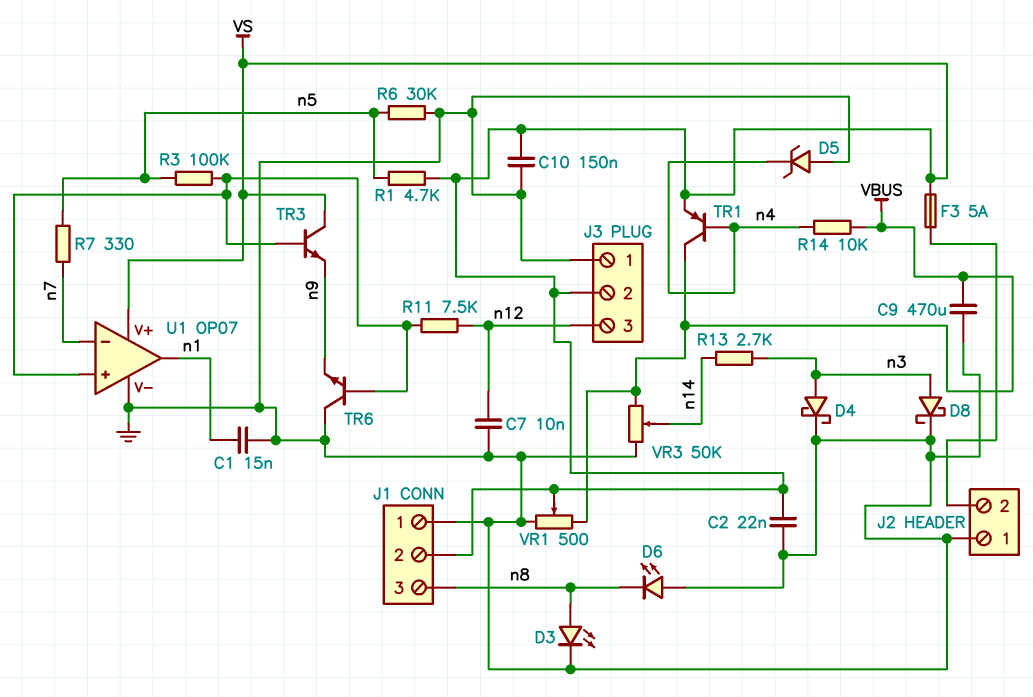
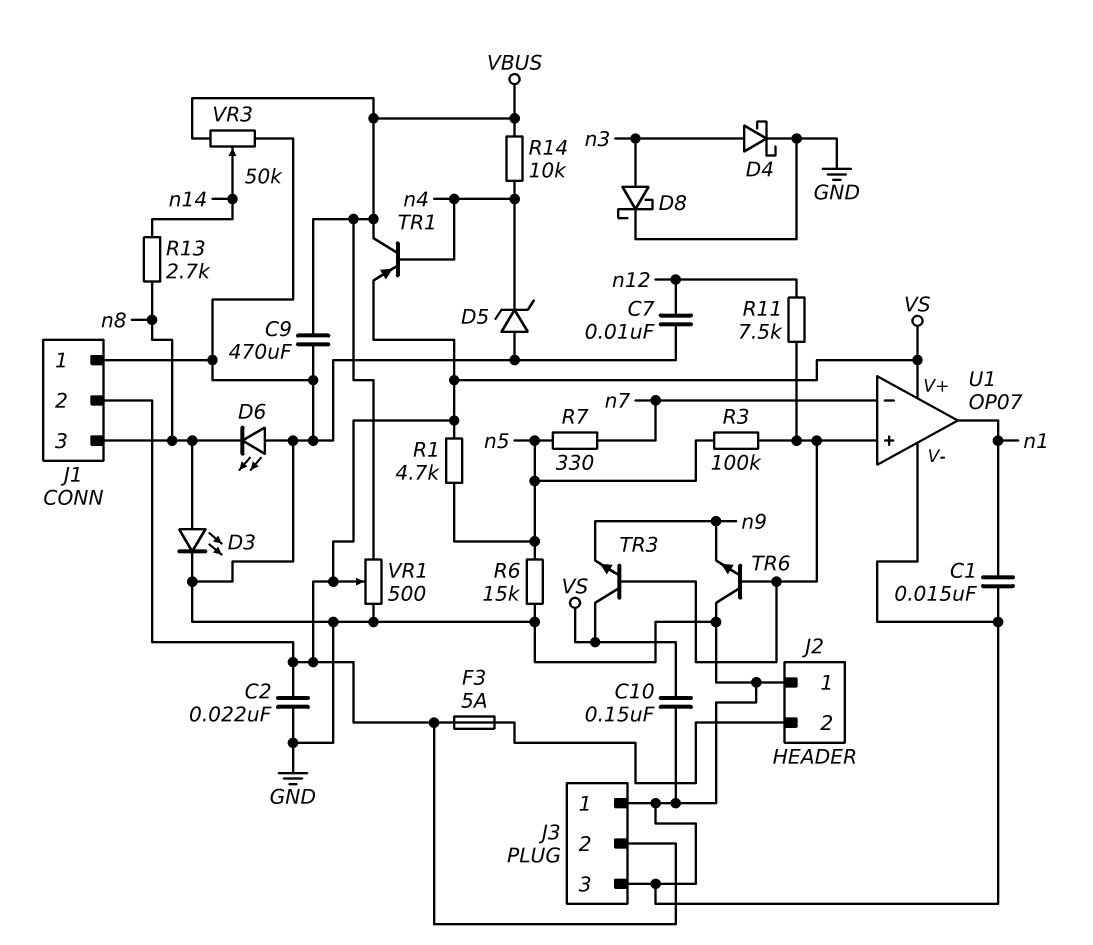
J3 pin 3: n12 -> GND
R6: 30k (GND, n5) -> 15k (GND, n5)
R13: 2.7k (n3, n14) -> 2.7k (n8, n14)

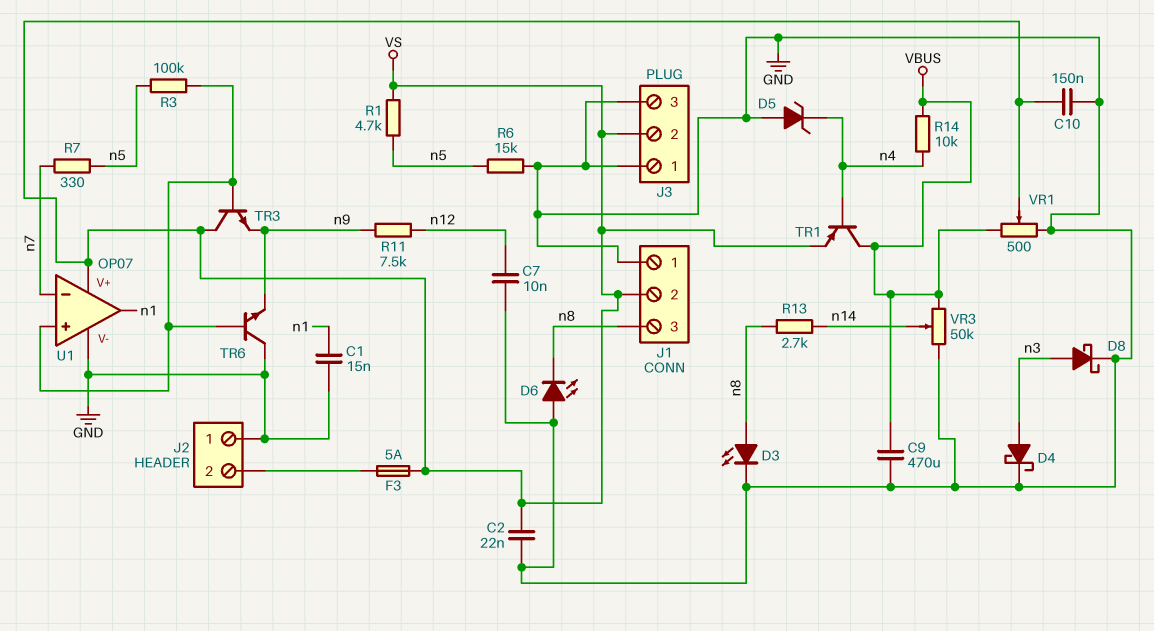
R11: 7.5k (U1/in+, n12) -> 7.5k (n9, n12)

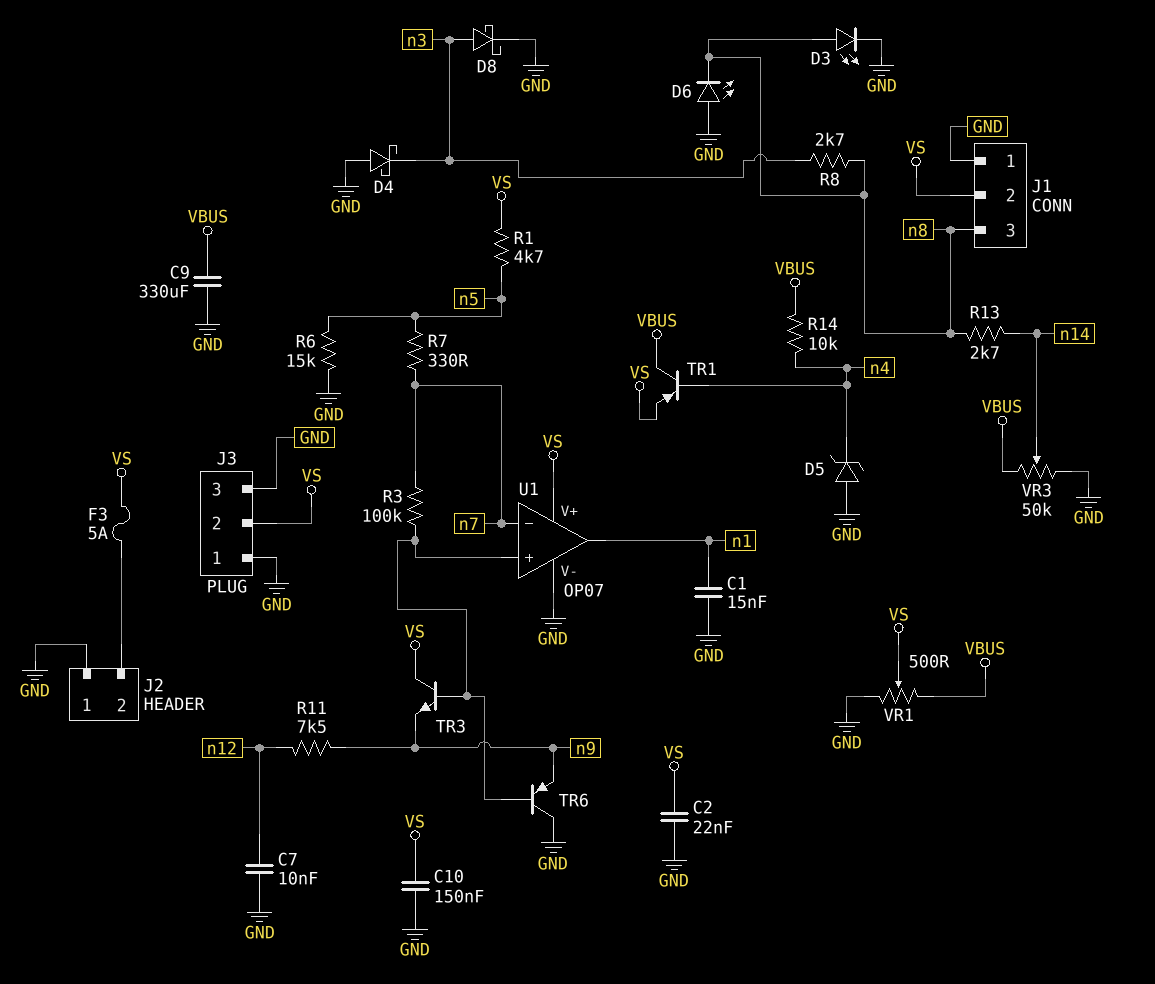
C9: 470uF (GND, VBUS) -> 330uF (GND, VBUS)
D4: schottky (A n3, K GND) -> schottky (A GND, K n3)
R3: 100k (U1/in+, n5) -> 100k (U1/in+, n7)
R8: none -> 2.7k (n3, n8)
TR6: NPN (B U1/in+, C GND, E n9) -> PNP (B U1/in+, C GND, E n9)

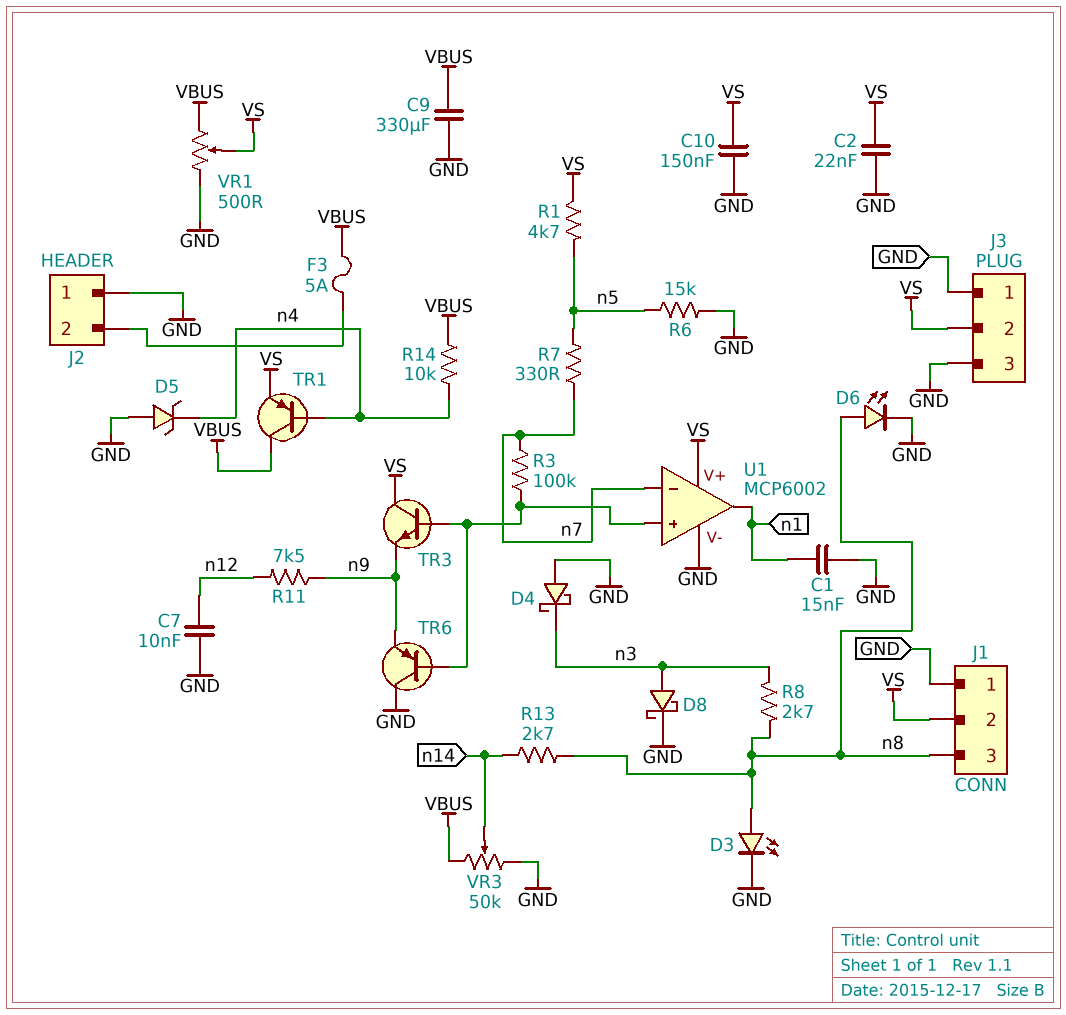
D6: LED (A GND, K n8) -> LED (A n8, K GND)
F3: 5A (J2/2, VS) -> 5A (J2/2, VBUS)
U1: OP07 -> MCP6002

